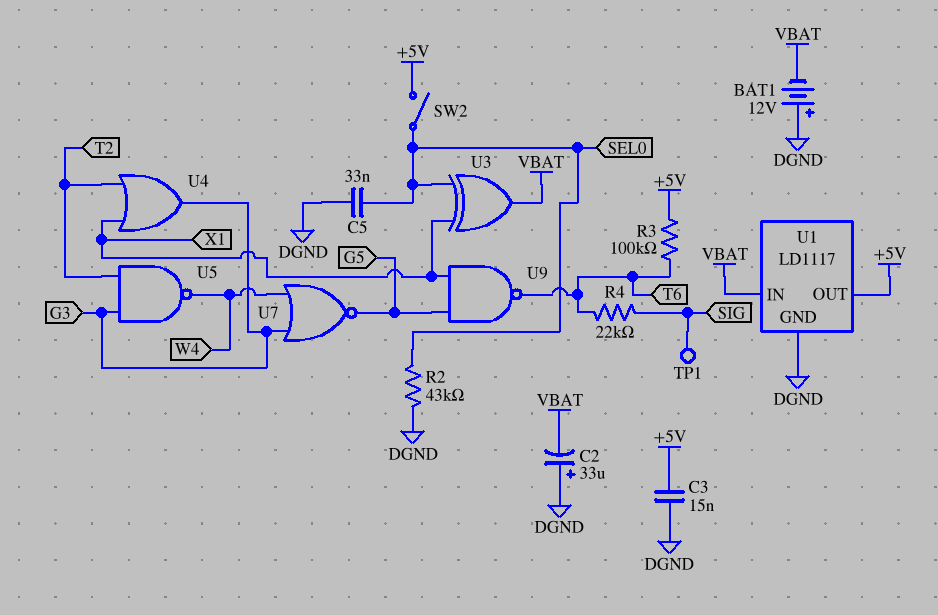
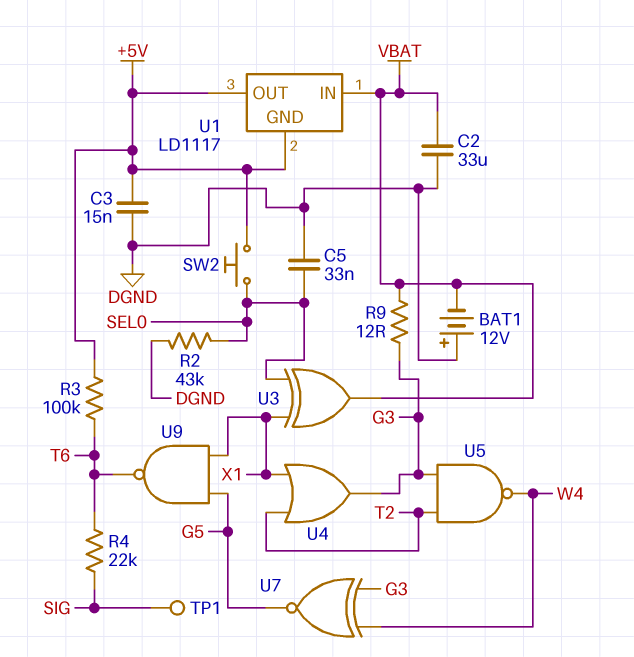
C2: 33uF (plus DGND, minus VBAT) -> 33uF (DGND, VBAT)
R9: none -> 12 (G3, VBAT)
SW2: switch (+5V, SEL0) -> button (+5V, SEL0)
U1 pin GND: DGND -> +5V
U7: NOR (in G3, in W4, out G5) -> XNOR (in G3, in W4, out G5)

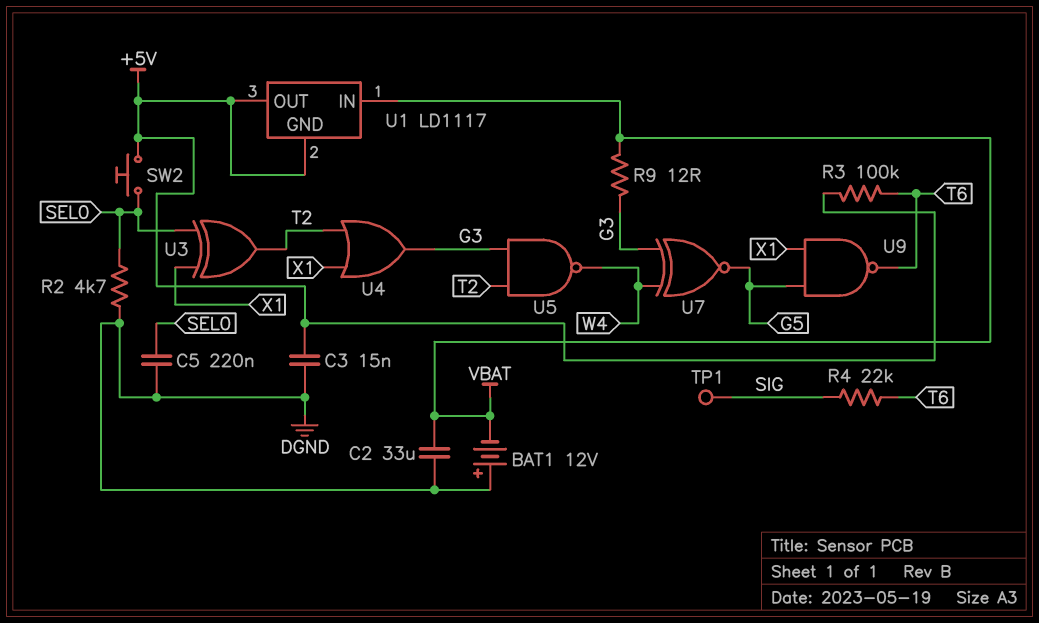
C5: 33nF (DGND, SEL0) -> 220nF (DGND, SEL0)
R2: 43k (DGND, SEL0) -> 4.7k (DGND, SEL0)
U3: XOR (in SEL0, in X1, out VBAT) -> XOR (in SEL0, in X1, out T2)

